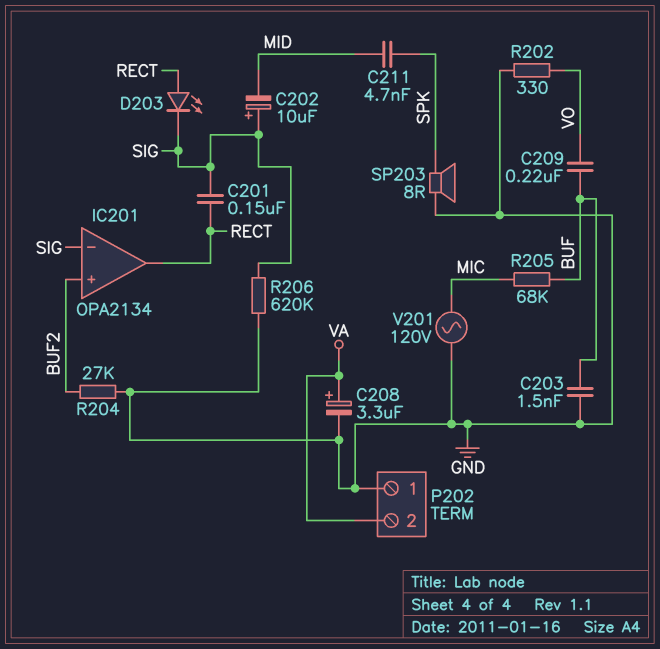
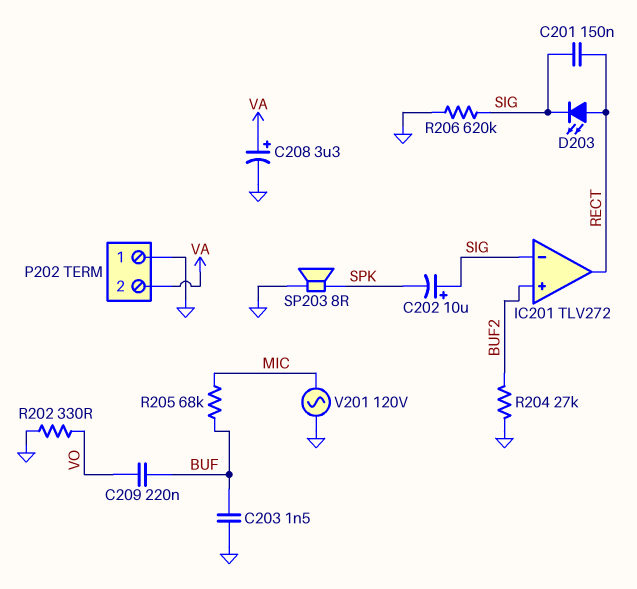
C202: 10uF (plus SIG, minus MID) -> 10uF (plus SIG, minus SPK)
C211: 4.7nF (MID, SPK) -> none
IC201: OPA2134 -> TLV272

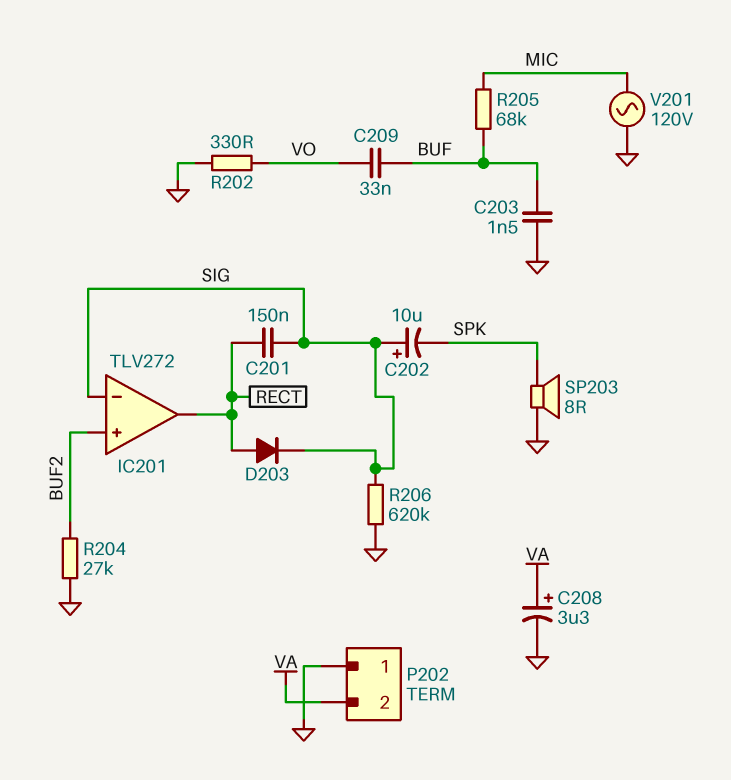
C209: 220nF (BUF, VO) -> 33nF (BUF, VO)
D203: LED (A RECT, K SIG) -> diode (A RECT, K SIG)

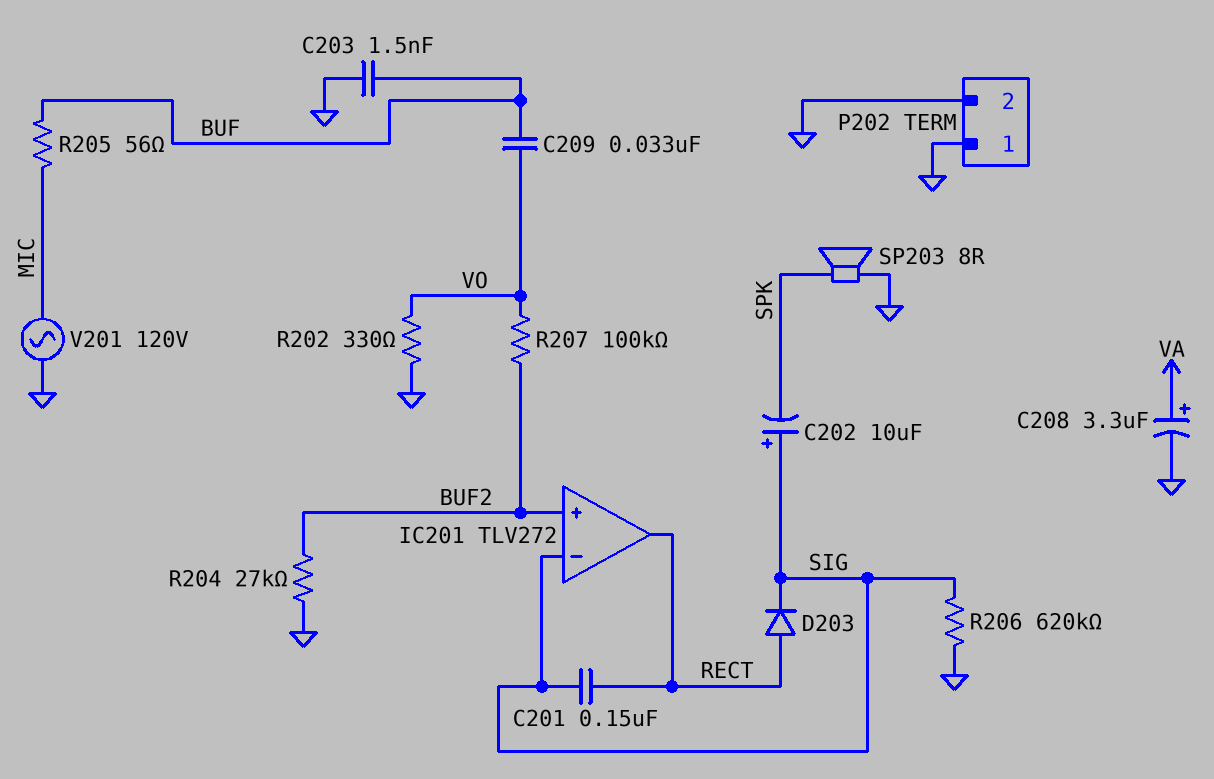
P202 pin 2: VA -> GND
R205: 68k (BUF, MIC) -> 56 (BUF, MIC)
R207: none -> 100k (BUF2, VO)

